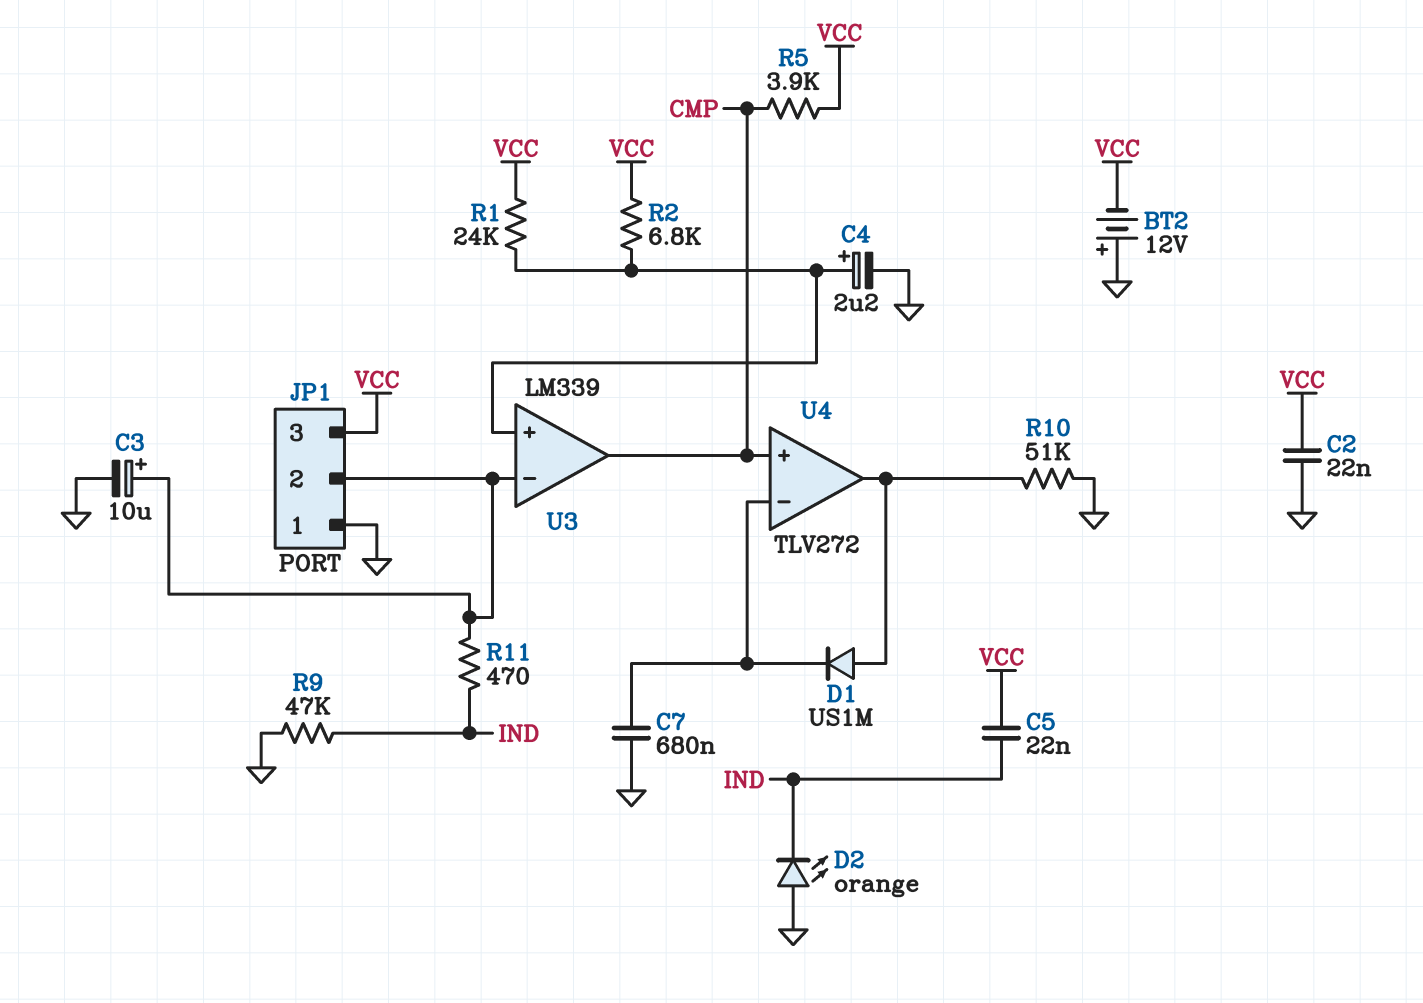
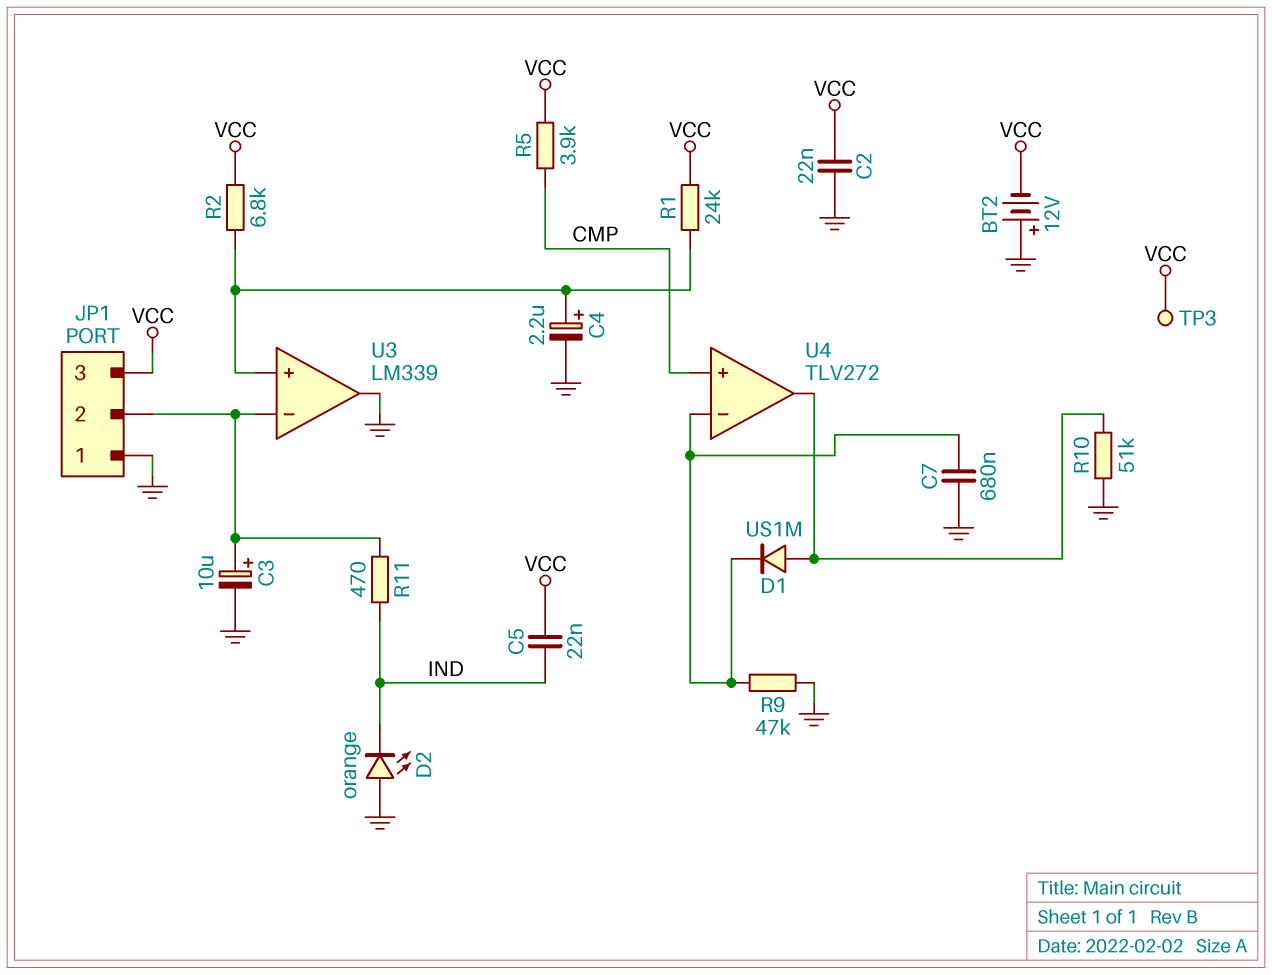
R9: 47k (GND, IND) -> 47k (GND, U4/in-)
TP3: none -> test point (VCC)
U3 pin out: CMP -> GND

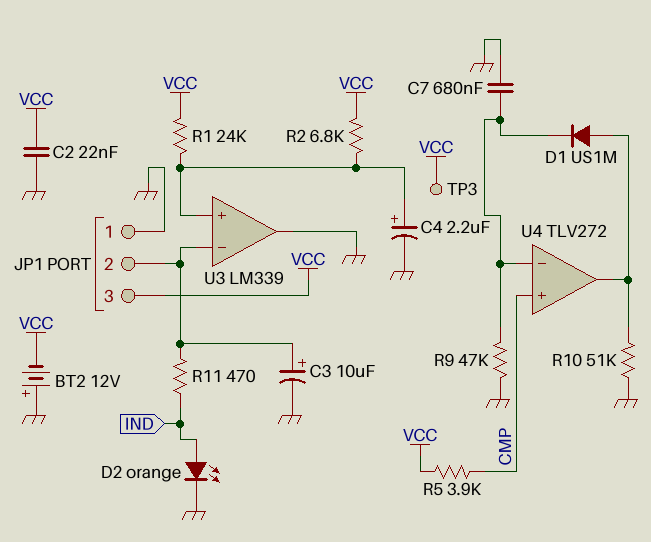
C5: 22nF (IND, VCC) -> none
D2: LED orange (A GND, K IND) -> LED orange (A IND, K GND)

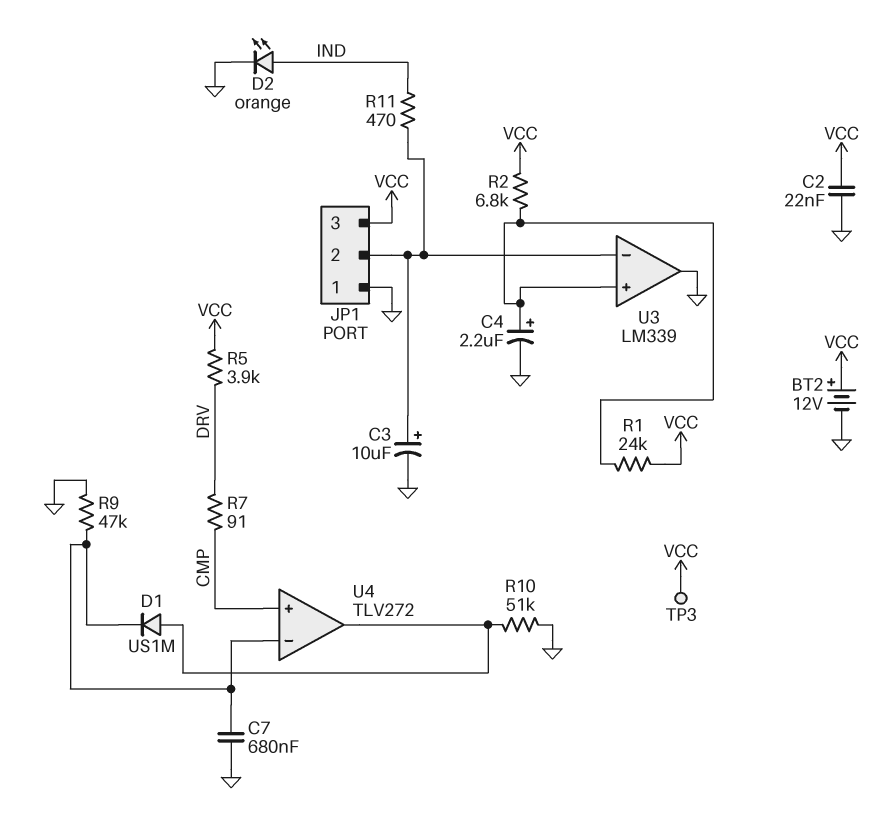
BT2: 12V (plus GND, minus VCC) -> 12V (plus VCC, minus GND)
R5: 3.9k (CMP, VCC) -> 3.9k (DRV, VCC)
R7: none -> 91 (CMP, DRV)

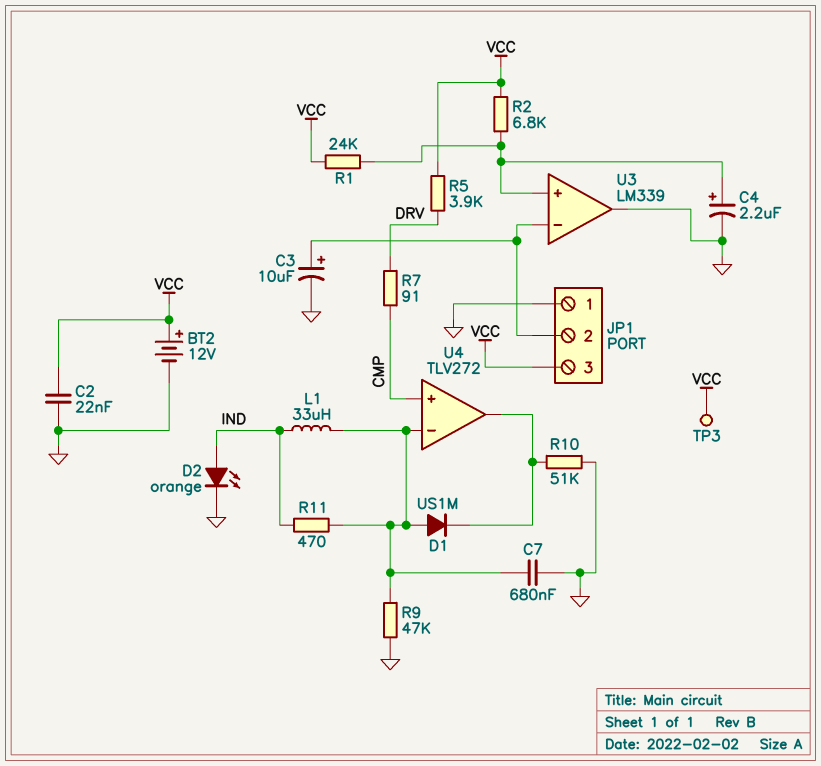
D1: diode US1M (A U4/out, K U4/in-) -> diode US1M (A U4/in-, K U4/out)
L1: none -> 33uH (IND, U4/in-)
R11: 470 (IND, JP1/2) -> 470 (IND, U4/in-)

